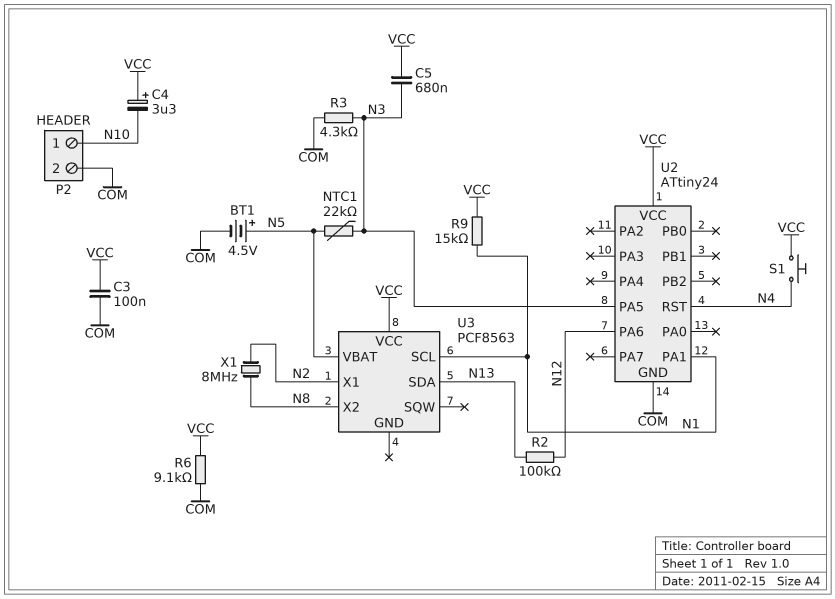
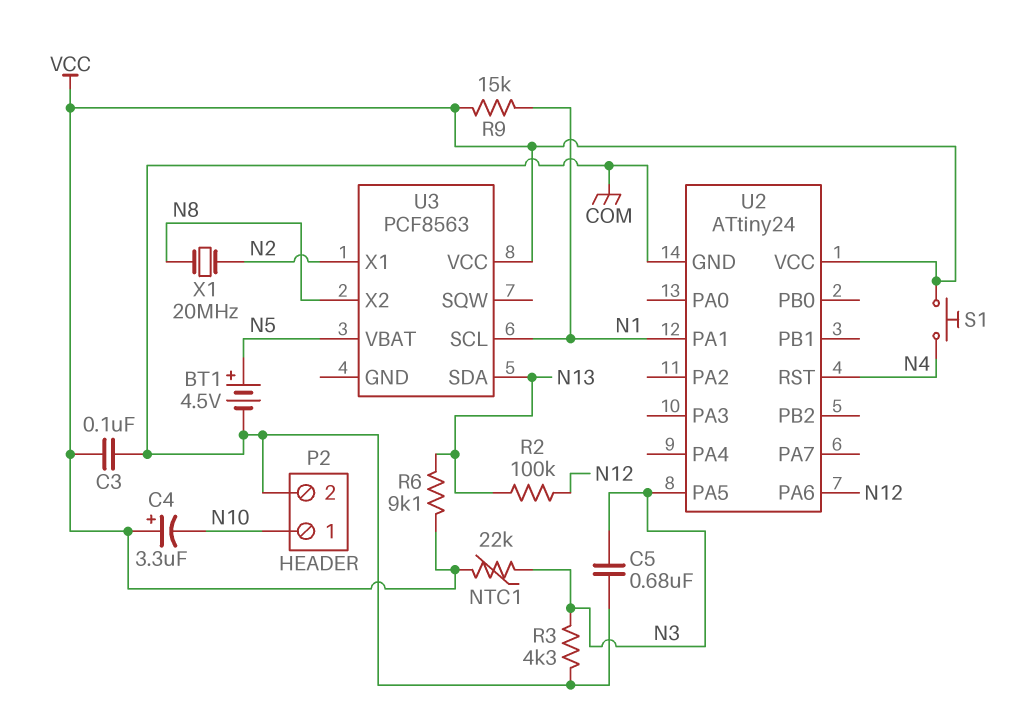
C5: 680nF (N3, VCC) -> 680nF (COM, N3)
NTC1: 22k (N3, N5) -> 22k (N3, VCC)
R6: 9.1k (COM, VCC) -> 9.1k (N13, VCC)
X1: 8MHz (N2, N8) -> 20MHz (N2, N8)

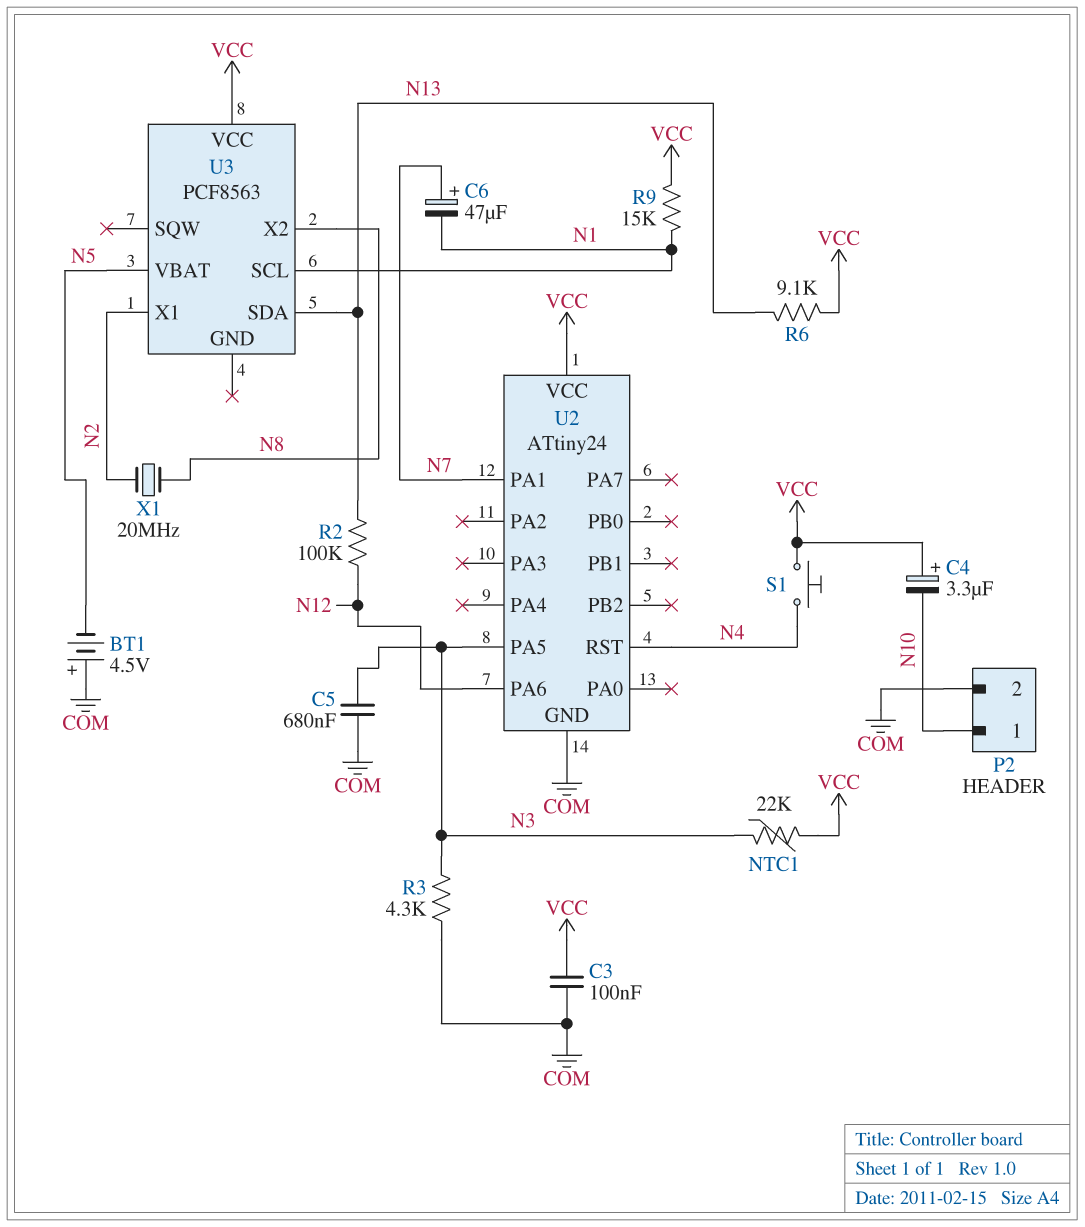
BT1: 4.5V (plus N5, minus COM) -> 4.5V (plus COM, minus N5)
C6: none -> 47uF (plus N7, minus N1)
U2 pin PA1: N1 -> N7

